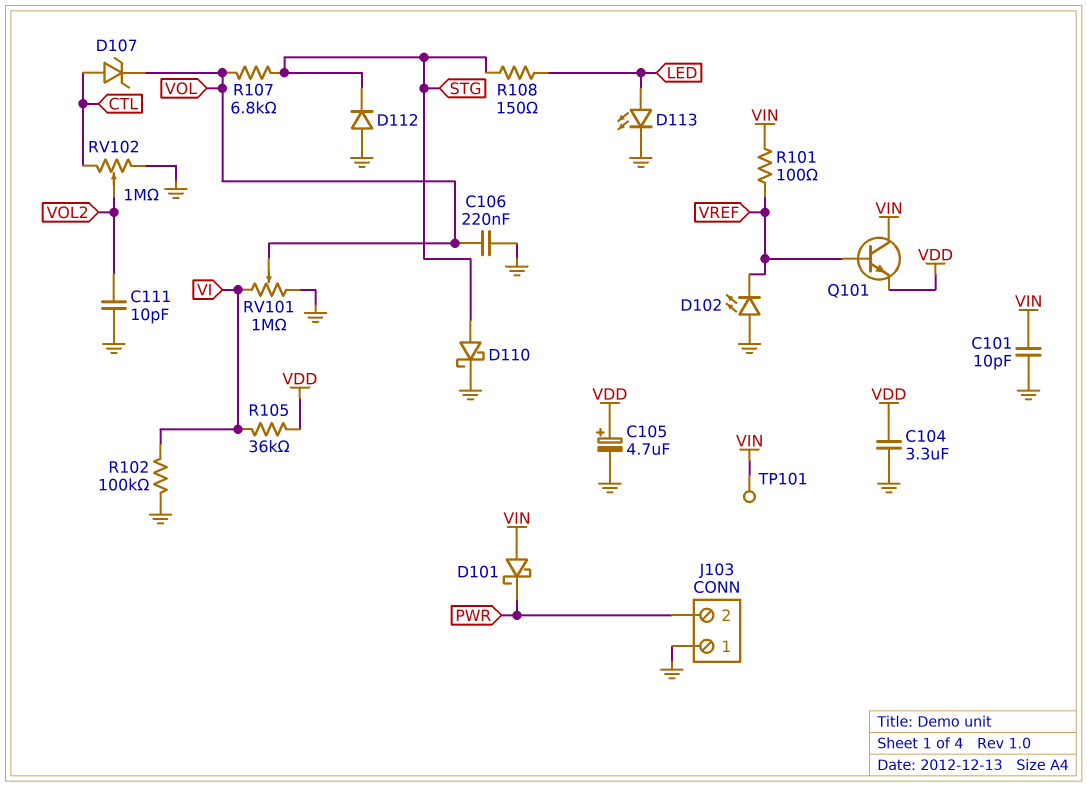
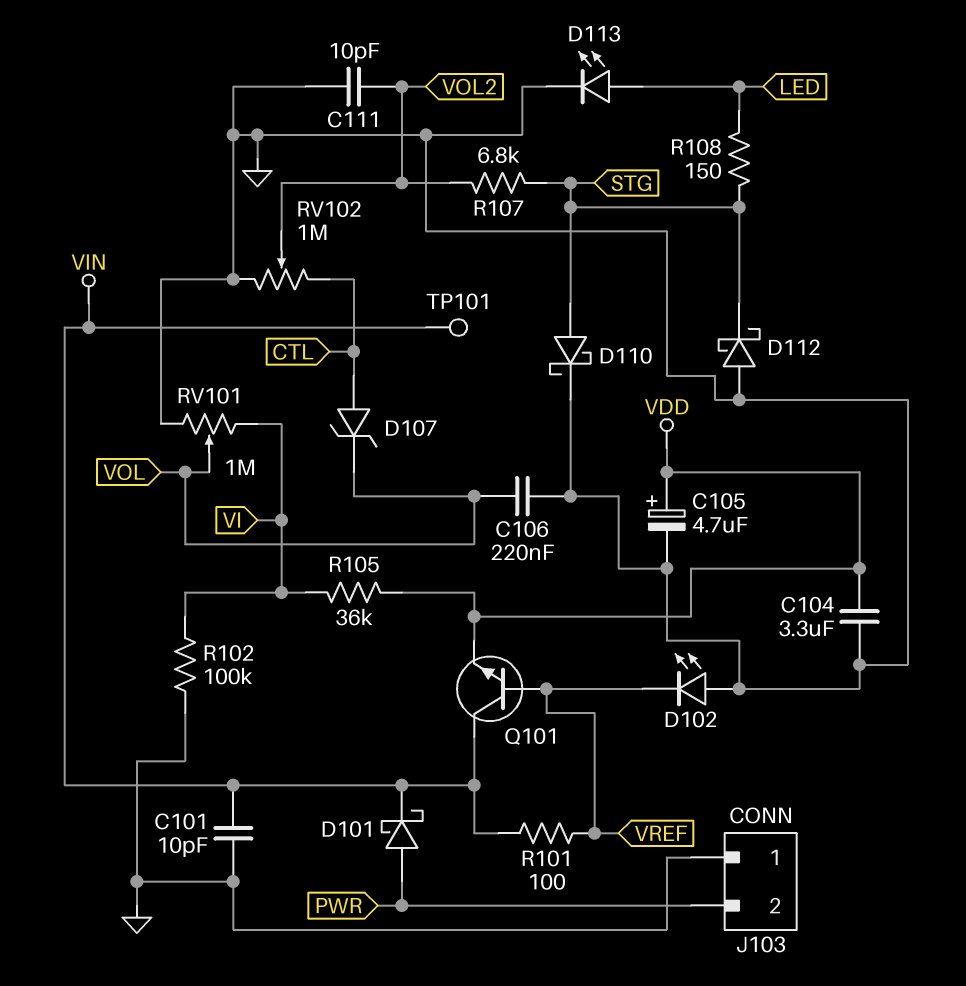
D101: schottky (A VIN, K PWR) -> schottky (A PWR, K VIN)
D112: diode (A GND, K STG) -> schottky (A GND, K STG)
R107: 6.8k (STG, VOL) -> 6.8k (STG, VOL2)

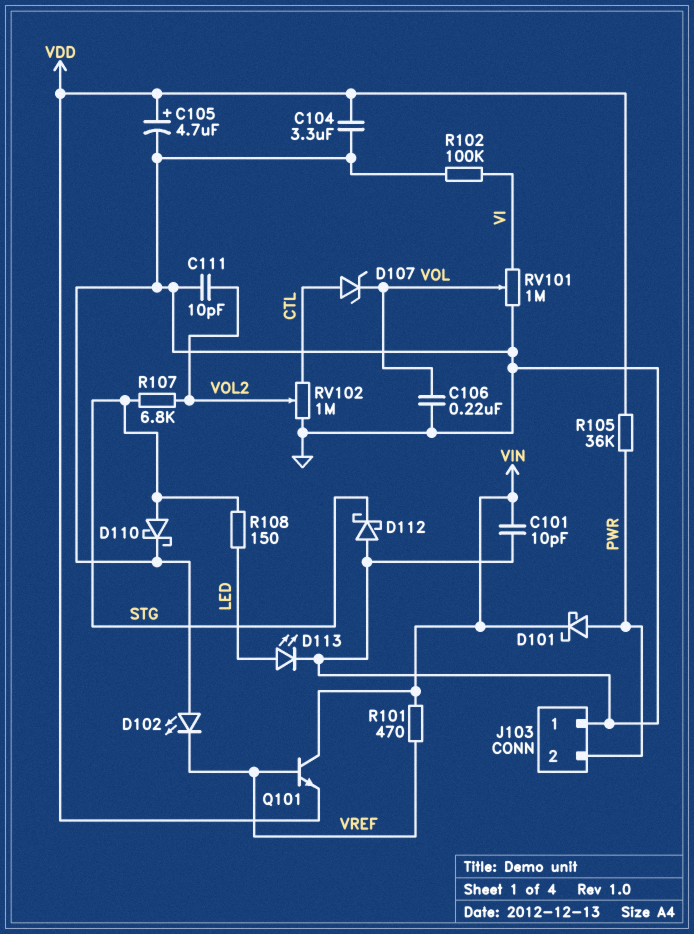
R101: 100 (VIN, VREF) -> 470 (VIN, VREF)
R105: 36k (VDD, VI) -> 36k (PWR, VDD)
TP101: test point (VIN) -> none

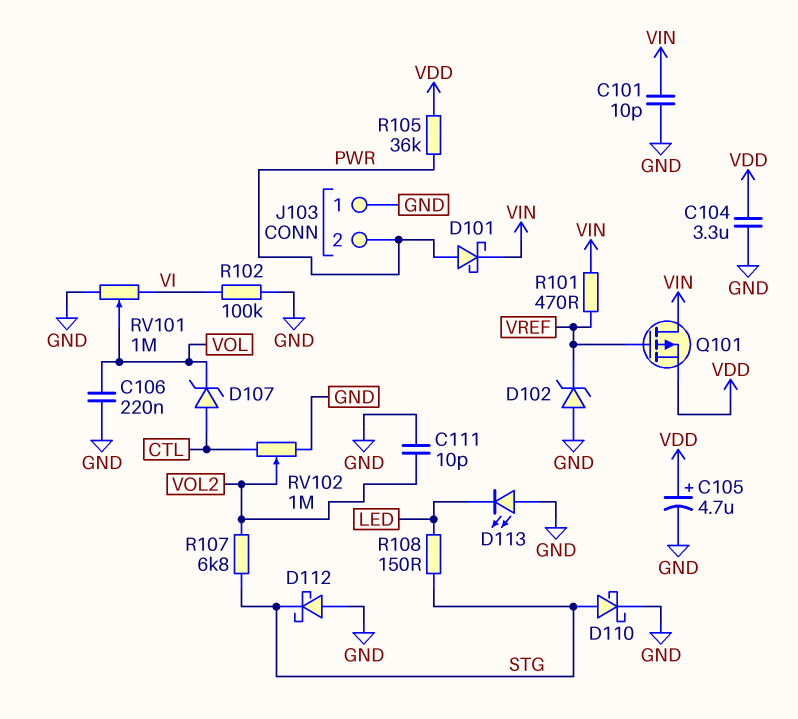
D102: LED (A GND, K VREF) -> zener (A GND, K VREF)
D113: LED (A LED, K GND) -> LED (A GND, K LED)
Q101: NPN (B VREF, C VIN, E VDD) -> PMOS (G VREF, D VIN, S VDD)

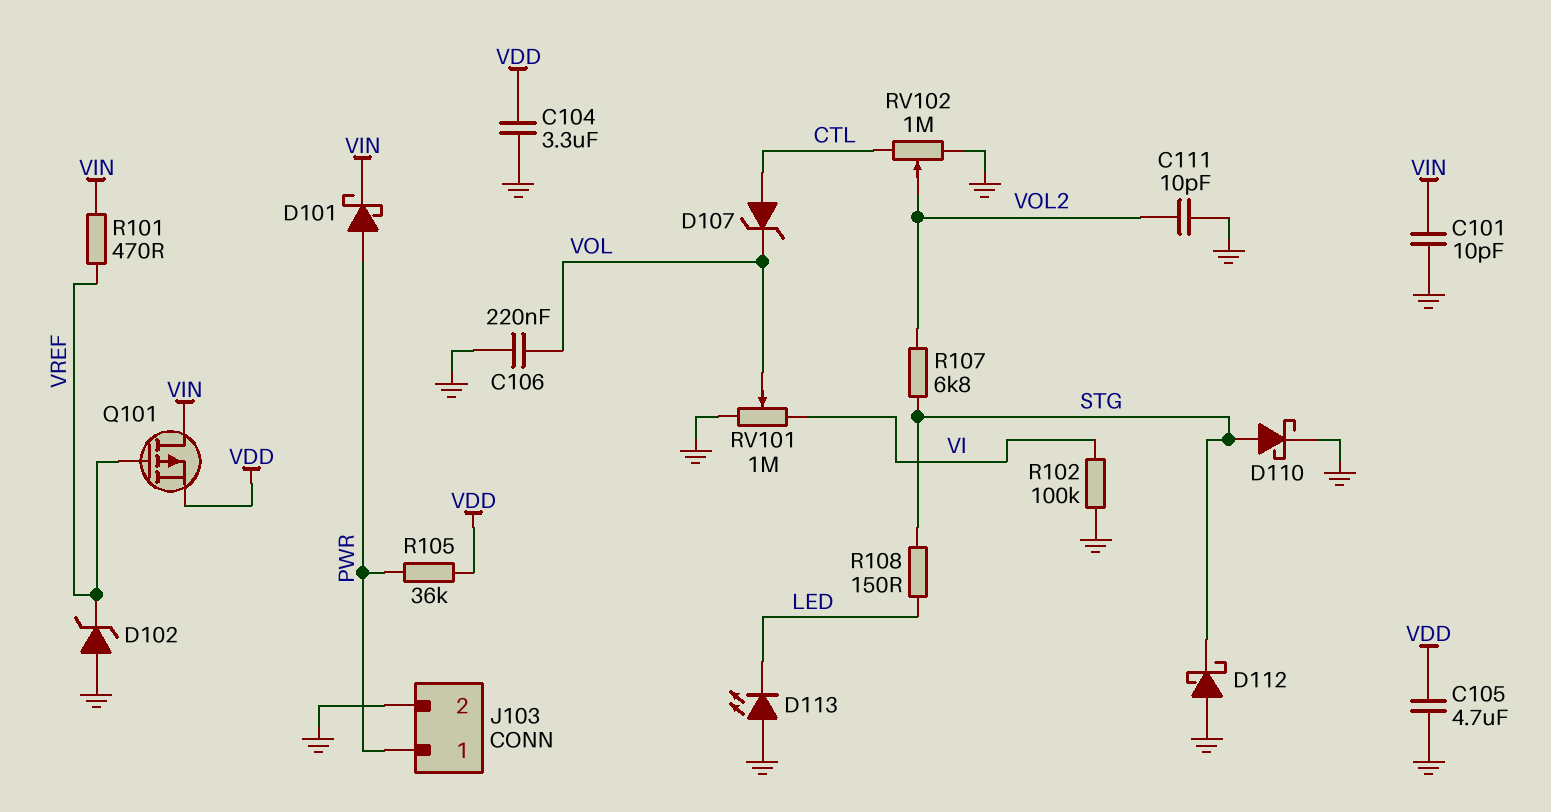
C105: 4.7uF (plus VDD, minus GND) -> 4.7uF (GND, VDD)
J103 pin 1: GND -> PWR
J103 pin 2: PWR -> GND

